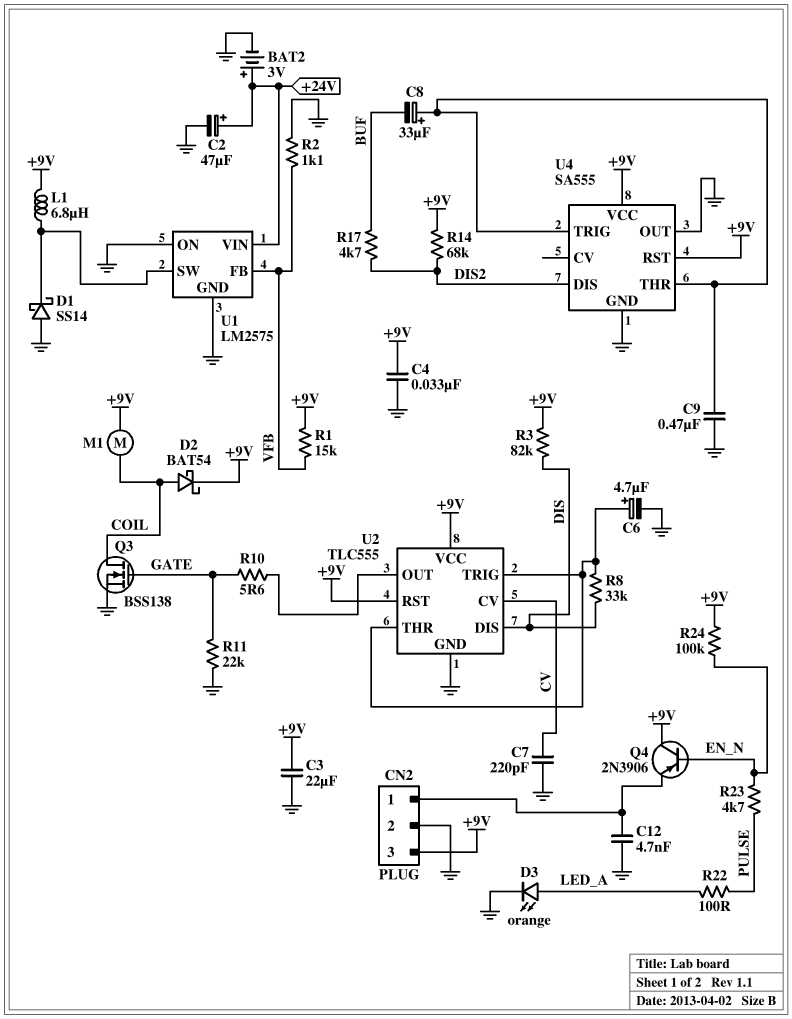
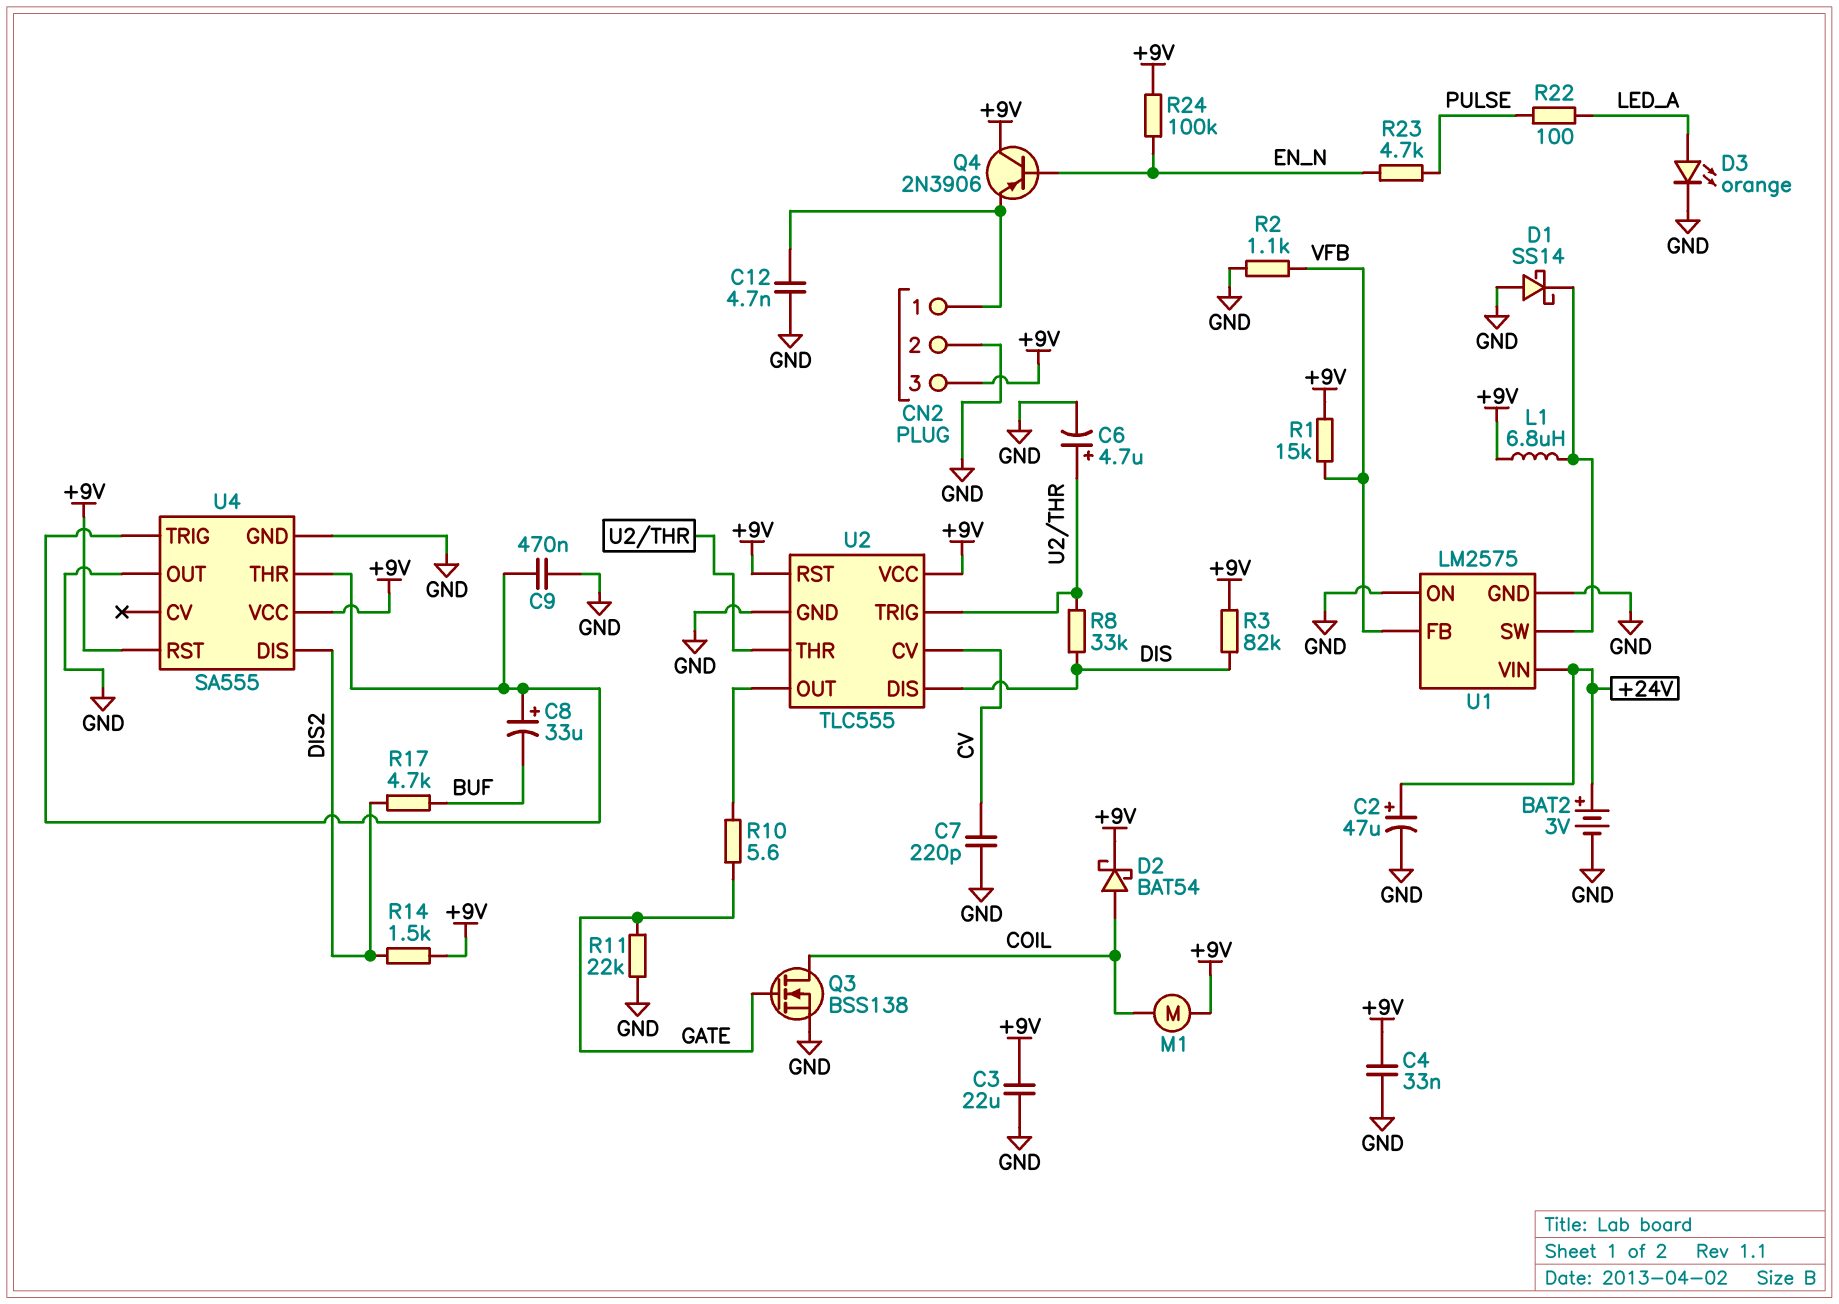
R14: 68k (+9V, DIS2) -> 1.5k (+9V, DIS2)

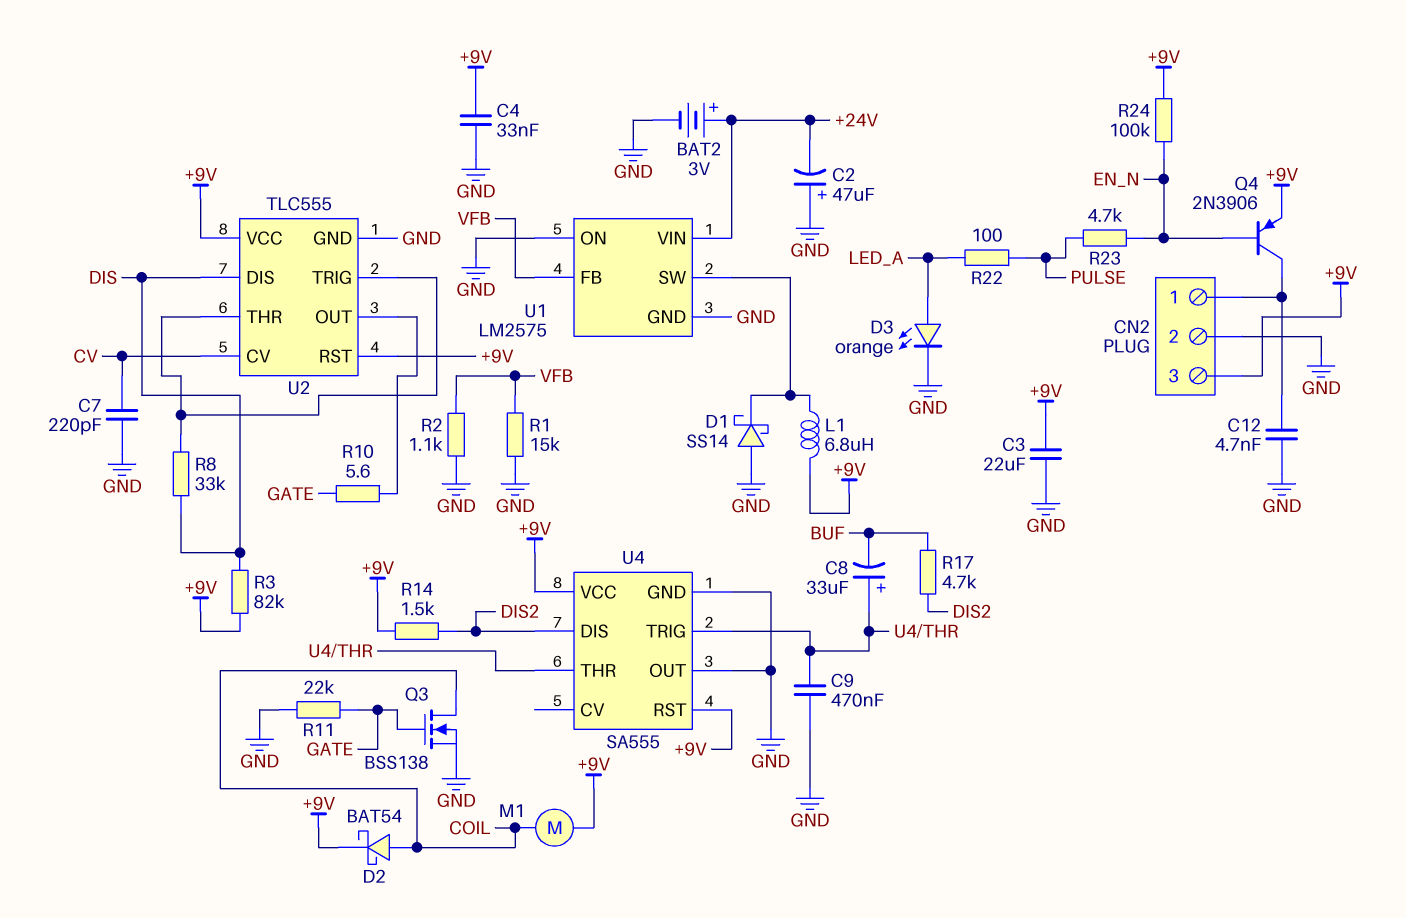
C2: 47uF (plus +24V, minus GND) -> 47uF (plus GND, minus +24V)
C6: 4.7uF (plus U2/THR, minus GND) -> none
Q4: PNP 2N3906 (B EN_N, C +9V, E CN2/1) -> PNP 2N3906 (B EN_N, C CN2/1, E +9V)
R1: 15k (+9V, VFB) -> 15k (GND, VFB)

